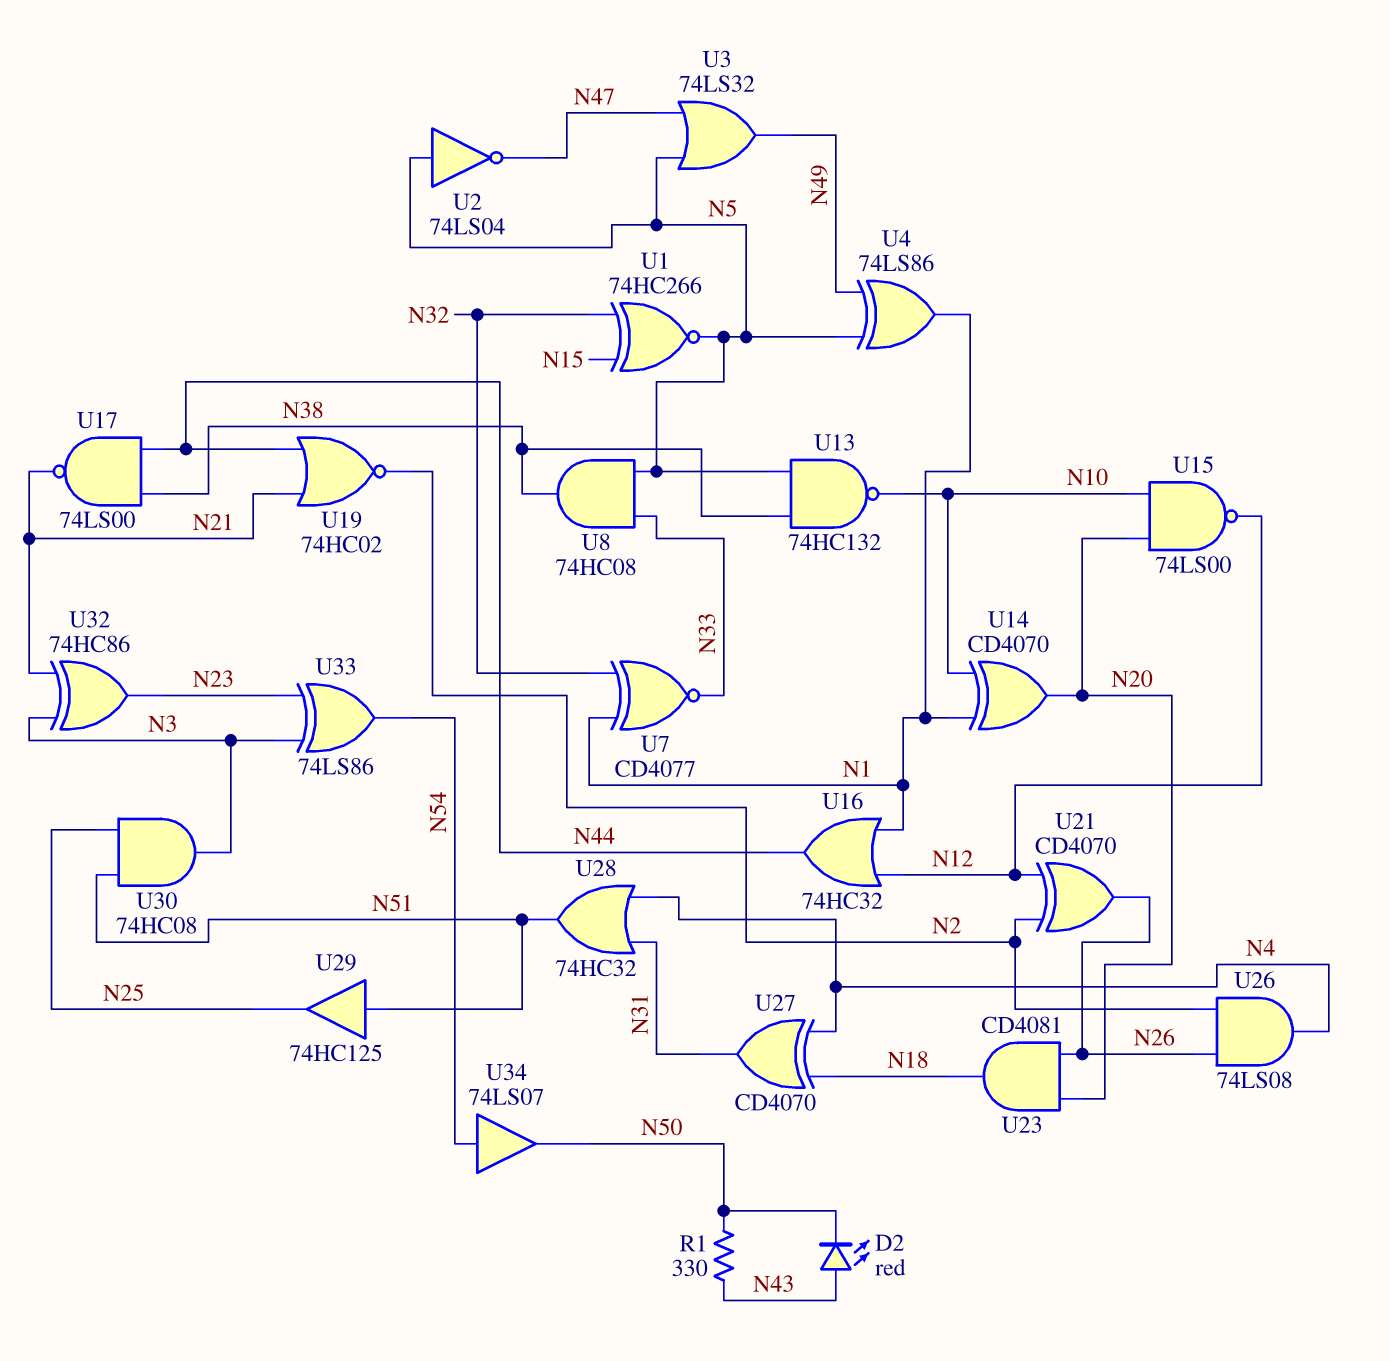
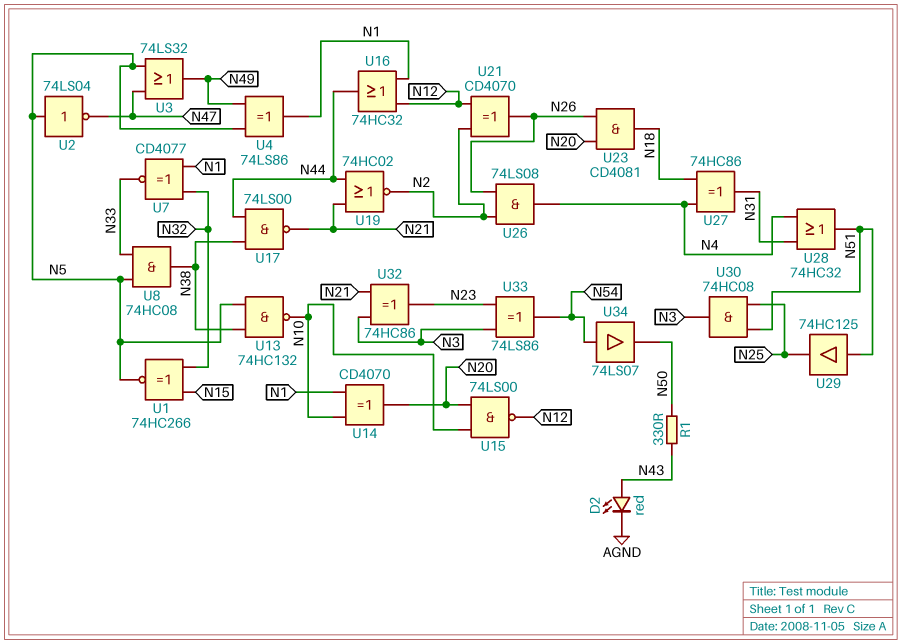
D2: LED red (A N43, K N50) -> LED red (A N43, K AGND)
U27: XOR CD4070 (in N4, in N18, out N31) -> XOR 74HC86 (in N4, in N18, out N31)

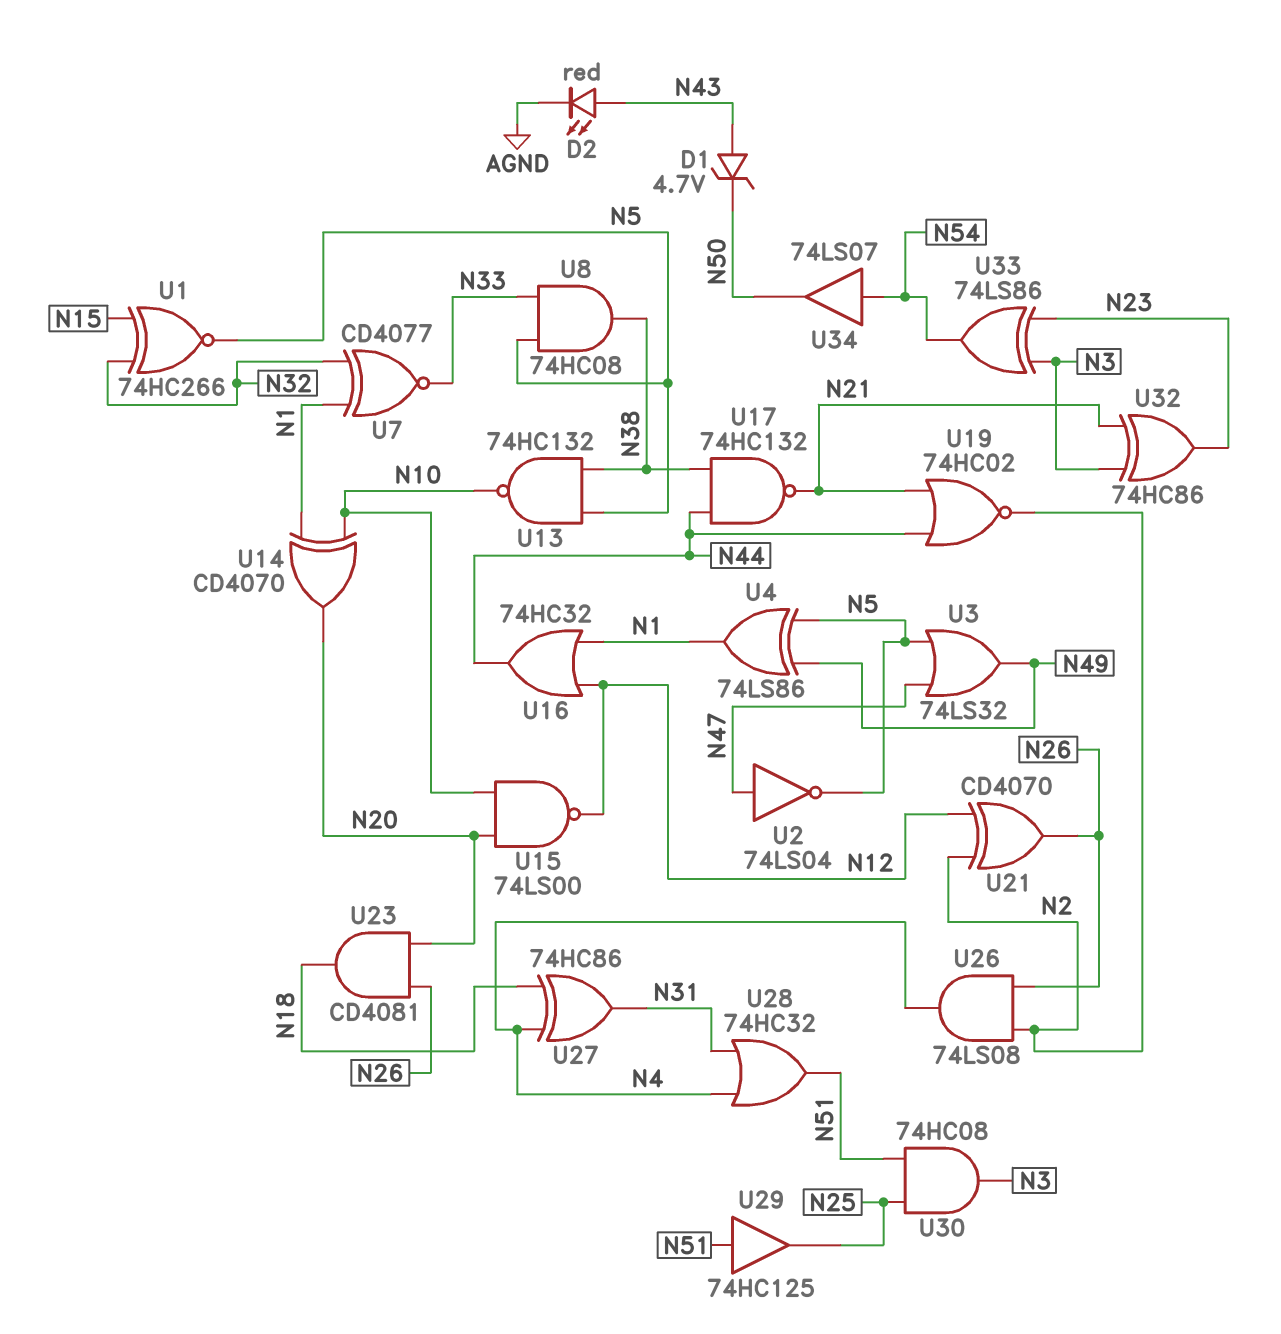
D1: none -> zener 4.7V (A N43, K N50)
R1: 330 (N43, N50) -> none
U2: NOT 74LS04 (in N5, out N47) -> NOT 74LS04 (in N47, out N5)
U17: NAND 74LS00 (in N38, in N44, out N21) -> NAND 74HC132 (in N38, in N44, out N21)

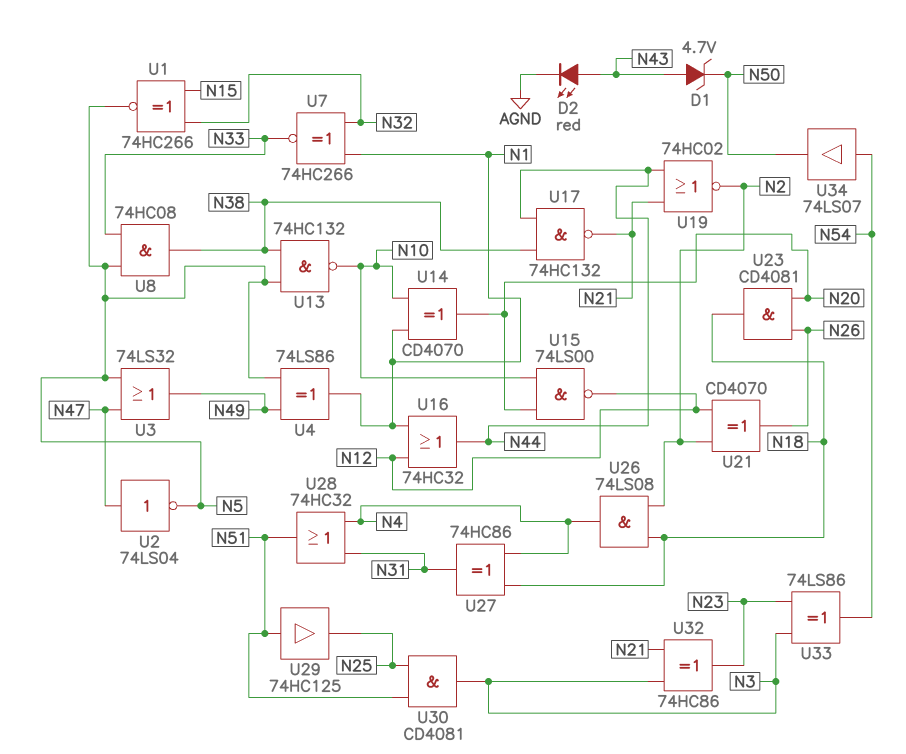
U7: XNOR CD4077 (in N1, in N32, out N33) -> XNOR 74HC266 (in N1, in N32, out N33)
U26: AND 74LS08 (in N2, in N26, out N4) -> AND 74LS08 (in N2, in N18, out N4)
U30: AND 74HC08 (in N25, in N51, out N3) -> AND CD4081 (in N25, in N51, out N3)

